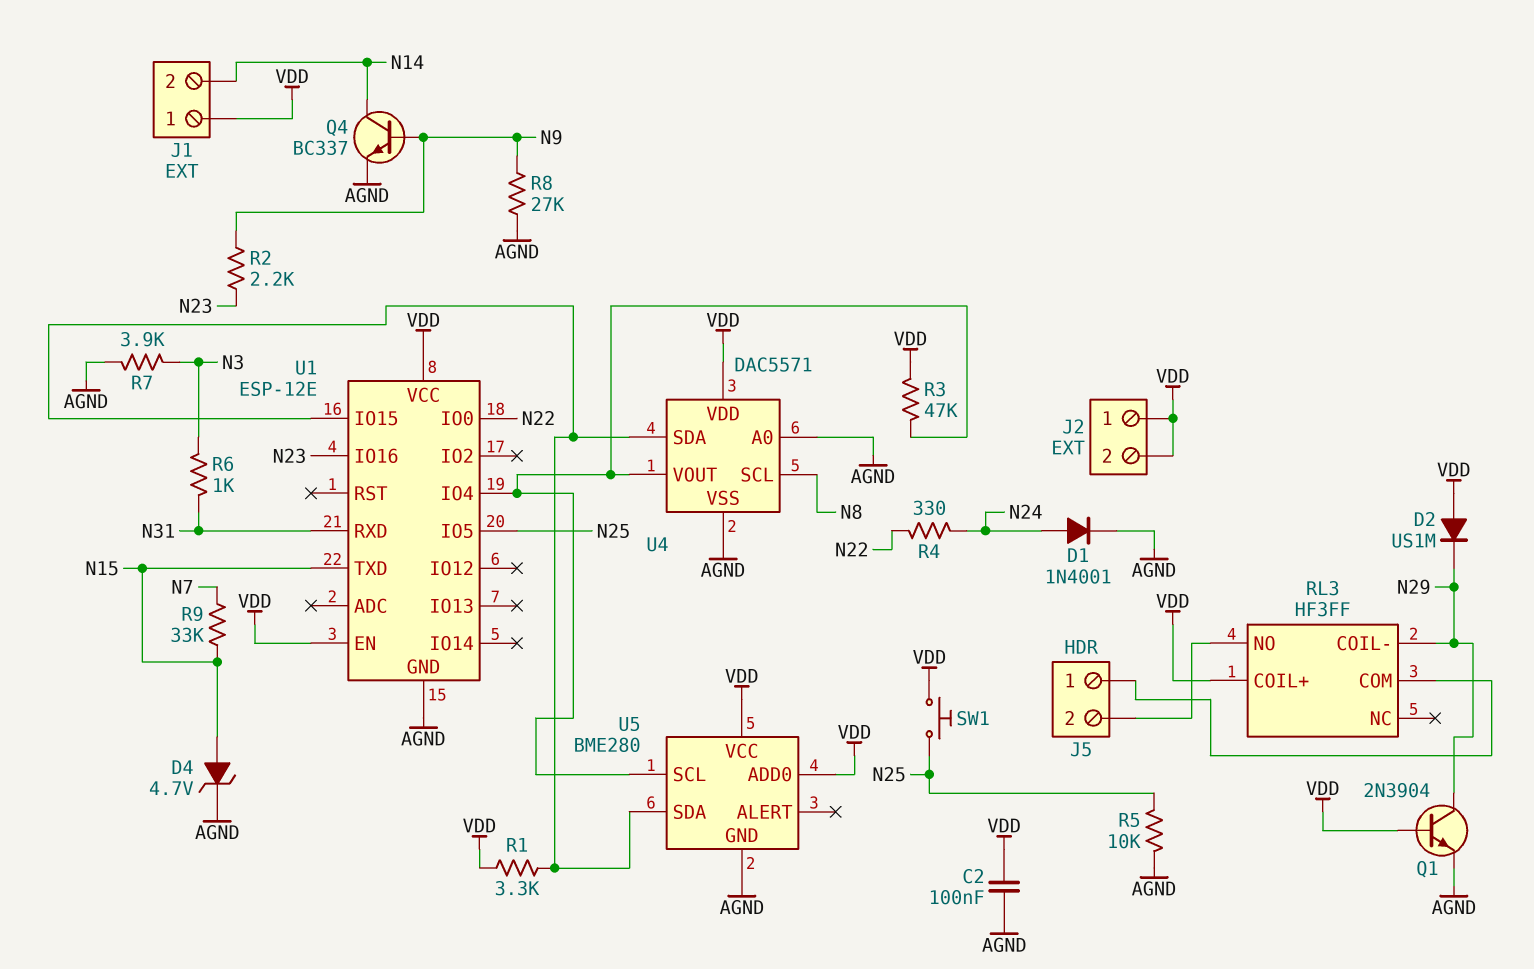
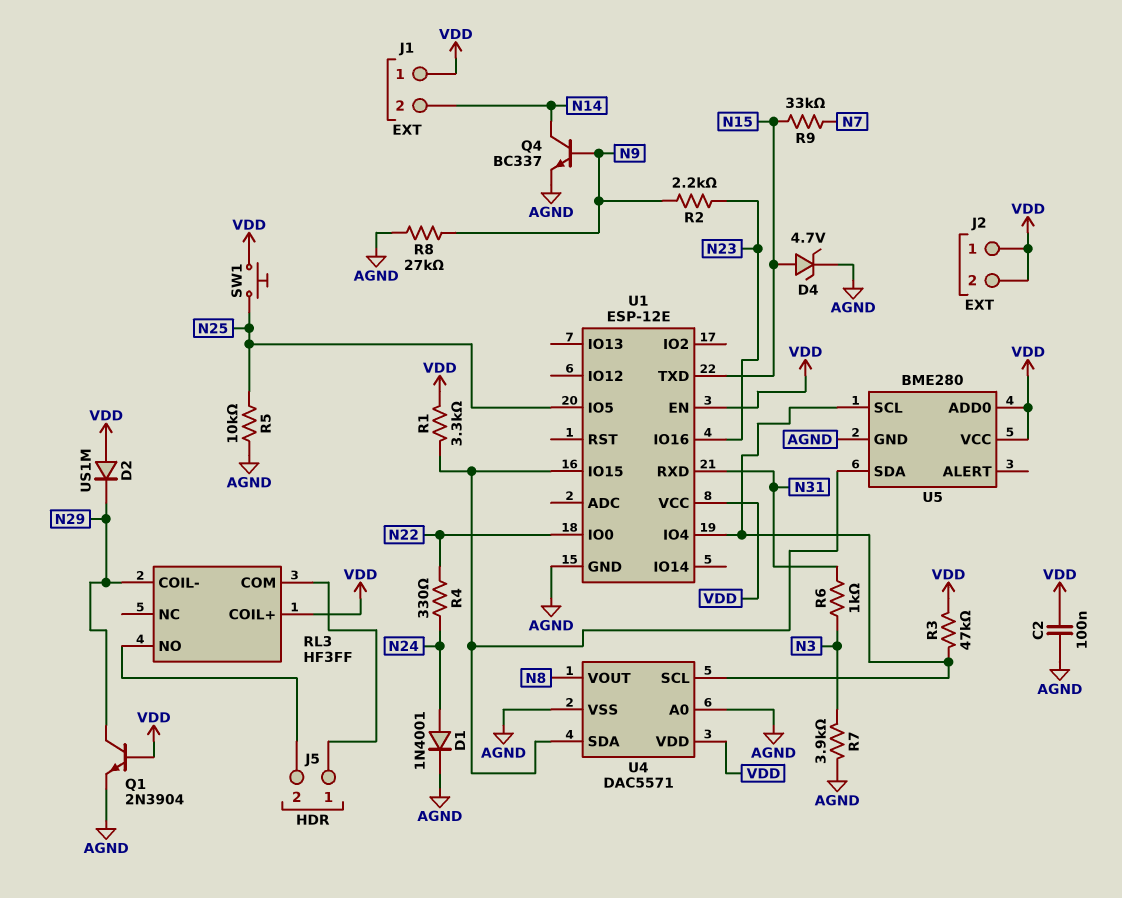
U4 pin SCL: N8 -> U1/IO4
U4 pin VOUT: U1/IO4 -> N8

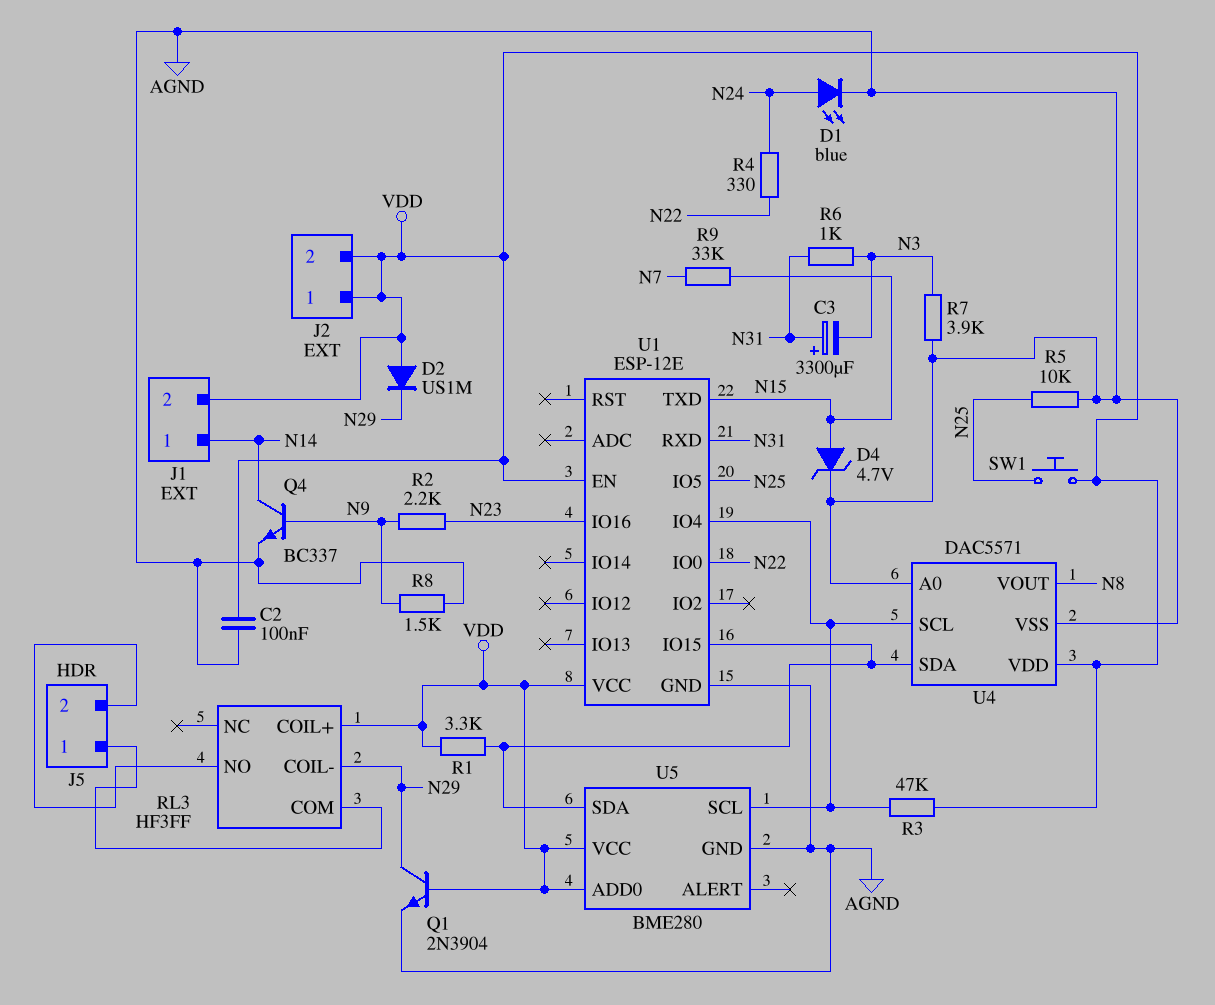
C3: none -> 3300uF (plus N31, minus N3)
D1: diode 1N4001 (A N24, K AGND) -> LED blue (A N24, K AGND)
J1 pin 1: VDD -> N14
J1 pin 2: N14 -> VDD
R8: 27k (AGND, N9) -> 1.5k (AGND, N9)

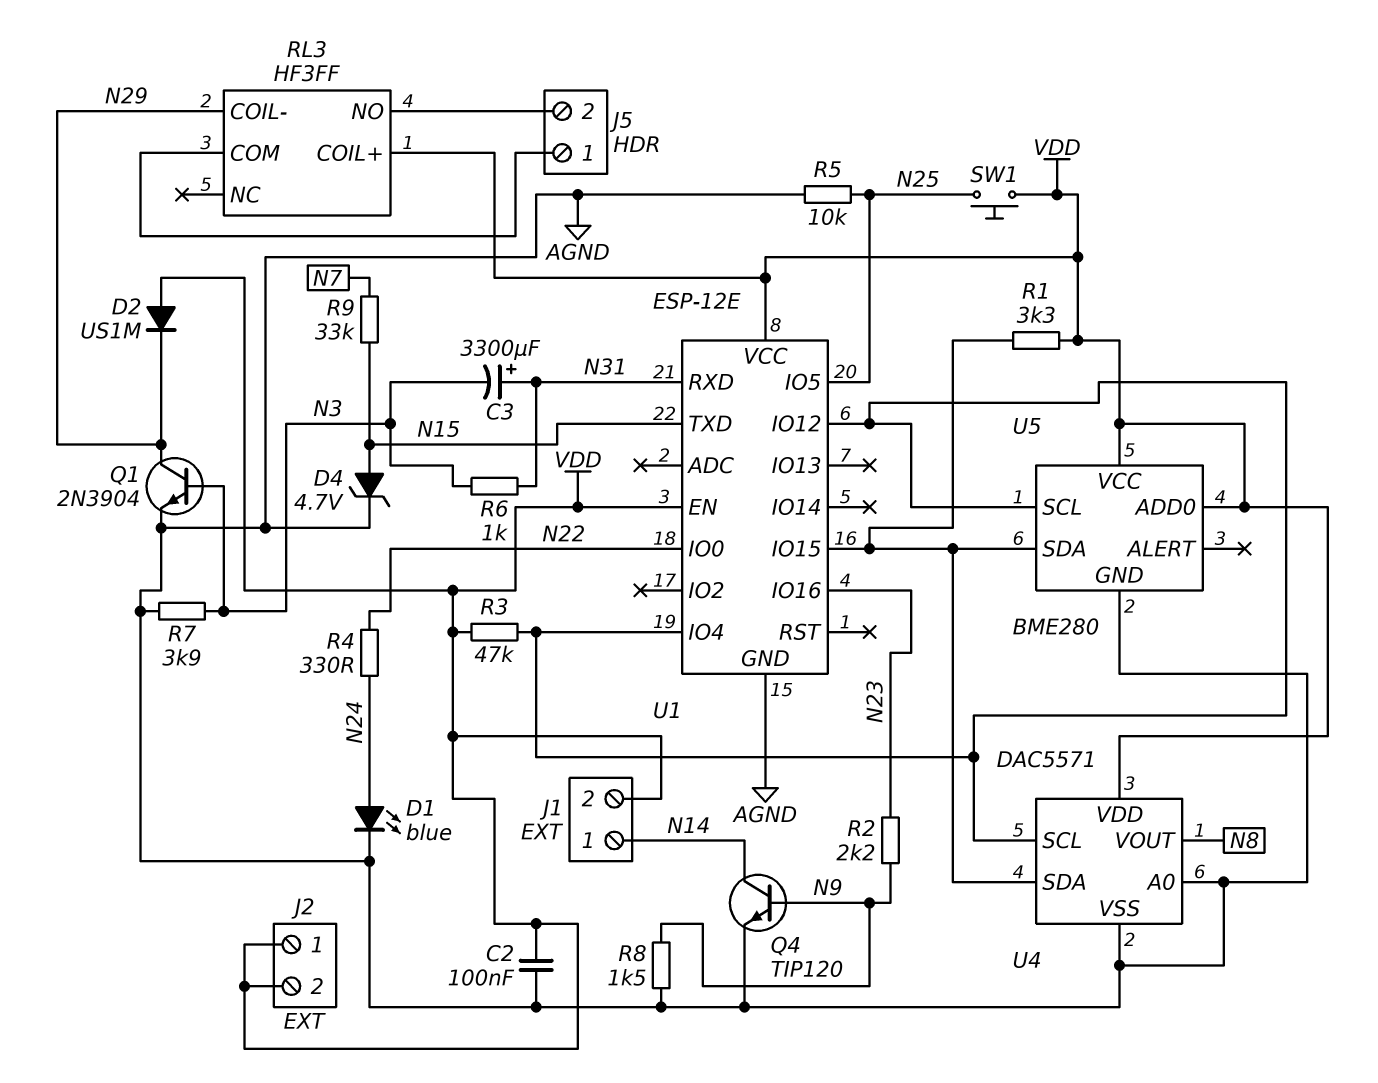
Q1: NPN 2N3904 (B VDD, C N29, E AGND) -> NPN 2N3904 (B N3, C N29, E AGND)
Q4: NPN BC337 (B N9, C N14, E AGND) -> NPN TIP120 (B N9, C N14, E AGND)
U1 pin IO12: none -> U1/IO4

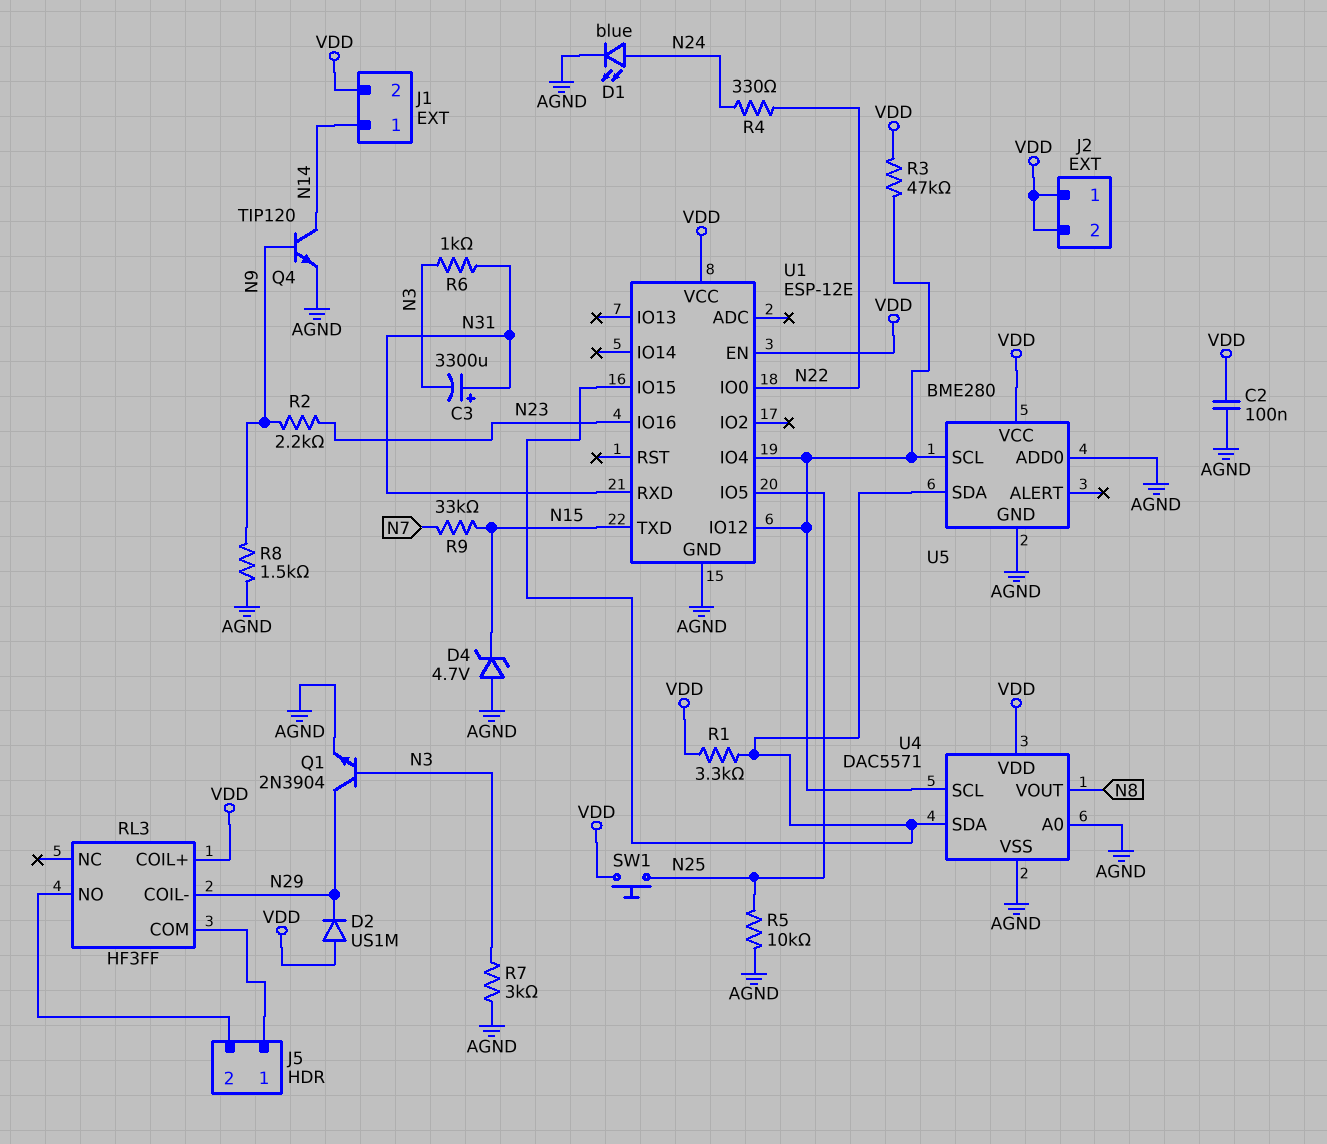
D4: zener 4.7V (A N15, K AGND) -> zener 4.7V (A AGND, K N15)
R7: 3.9k (AGND, N3) -> 3k (AGND, N3)
U5 pin ADD0: VDD -> AGND

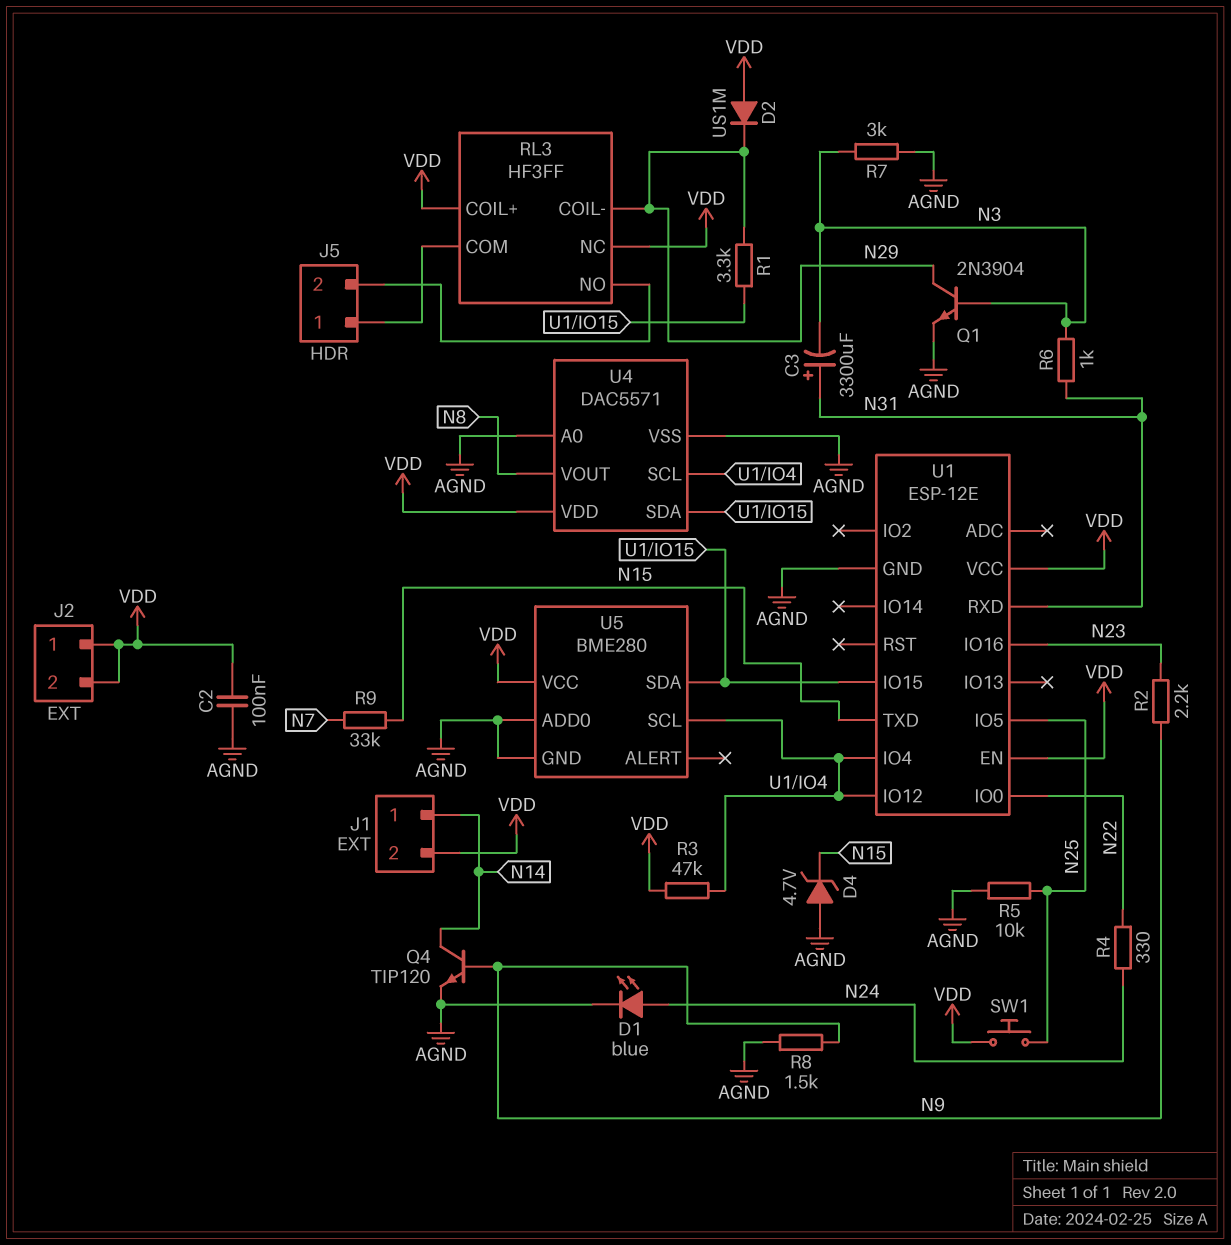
R1: 3.3k (U1/IO15, VDD) -> 3.3k (N29, U1/IO15)
RL3 pin NC: none -> VDD

